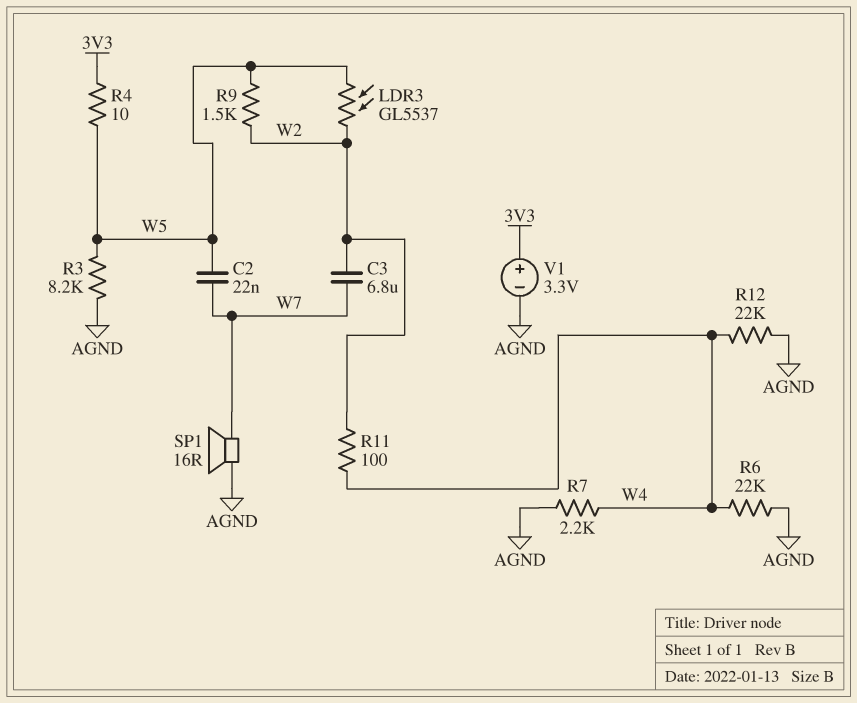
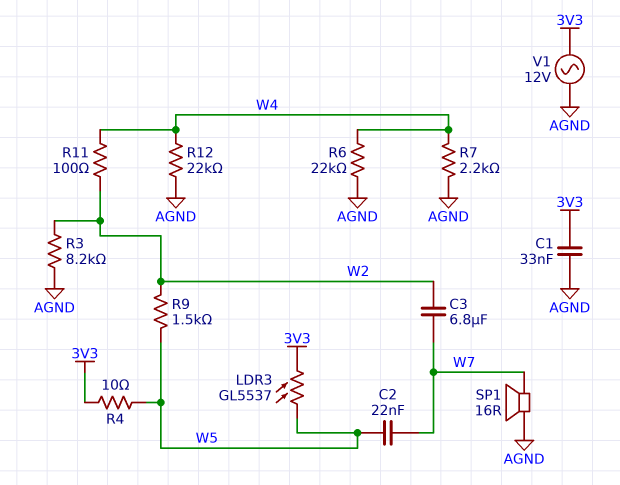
C1: none -> 33nF (3V3, AGND)
LDR3: GL5537 (W2, W5) -> GL5537 (3V3, W5)
R3: 8.2k (AGND, W5) -> 8.2k (AGND, W2)
V1: 3.3V (plus 3V3, minus AGND) -> AC 12V (3V3, AGND)

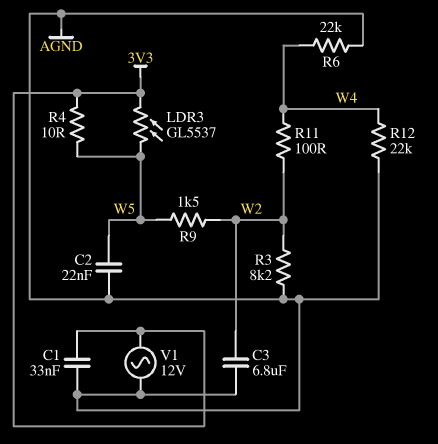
C2: 22nF (W5, W7) -> 22nF (AGND, W5)
C3: 6.8uF (W2, W7) -> 6.8uF (AGND, W2)
R7: 2.2k (AGND, W4) -> none
SP1: speaker 16R (AGND, W7) -> none

